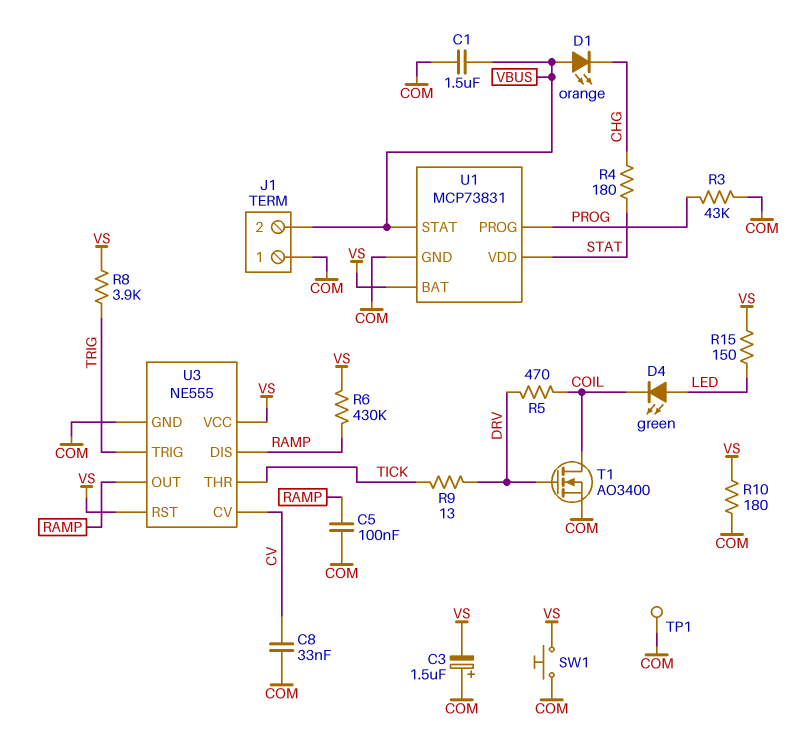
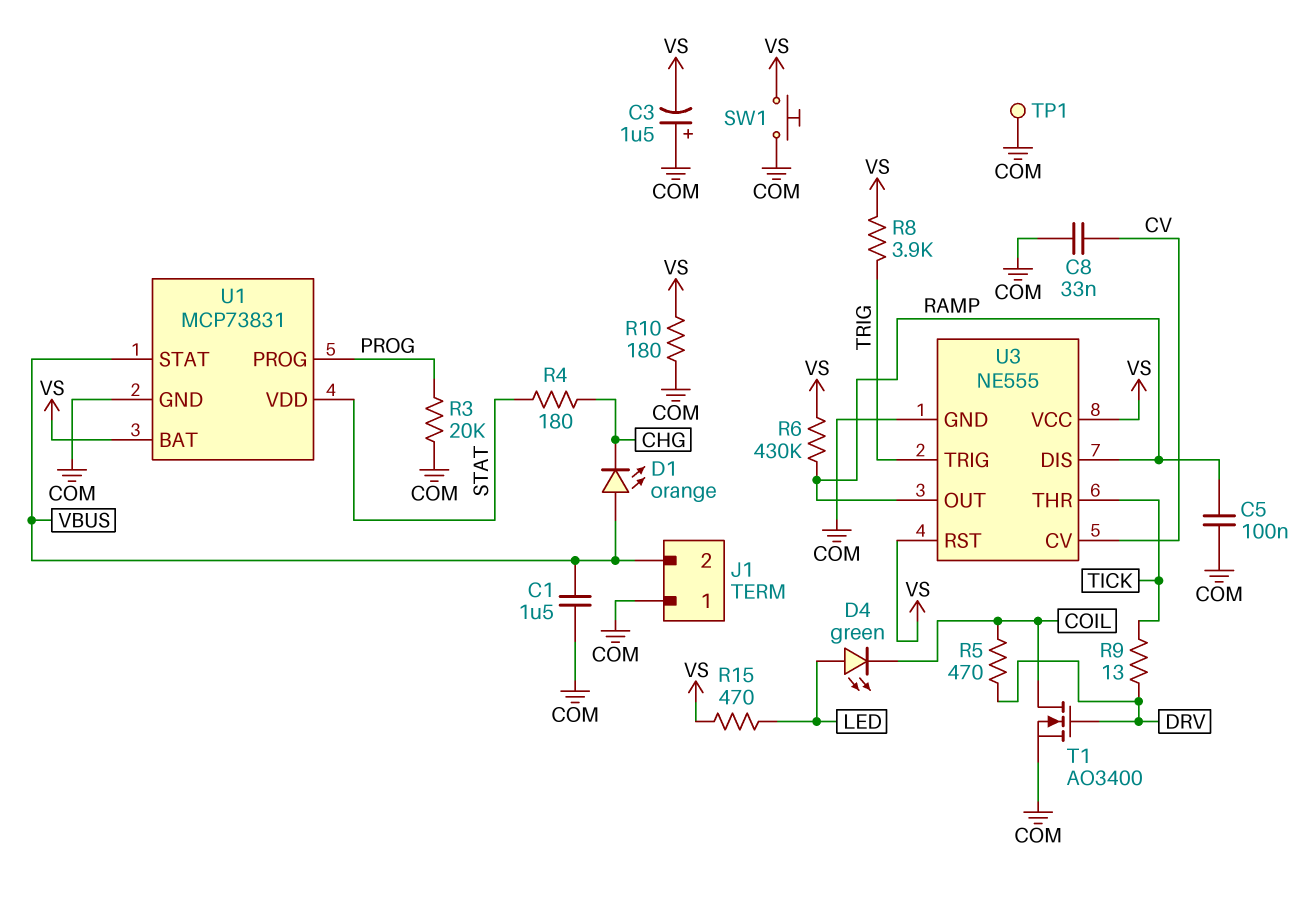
R3: 43k (COM, PROG) -> 20k (COM, PROG)
R15: 150 (LED, VS) -> 470 (LED, VS)

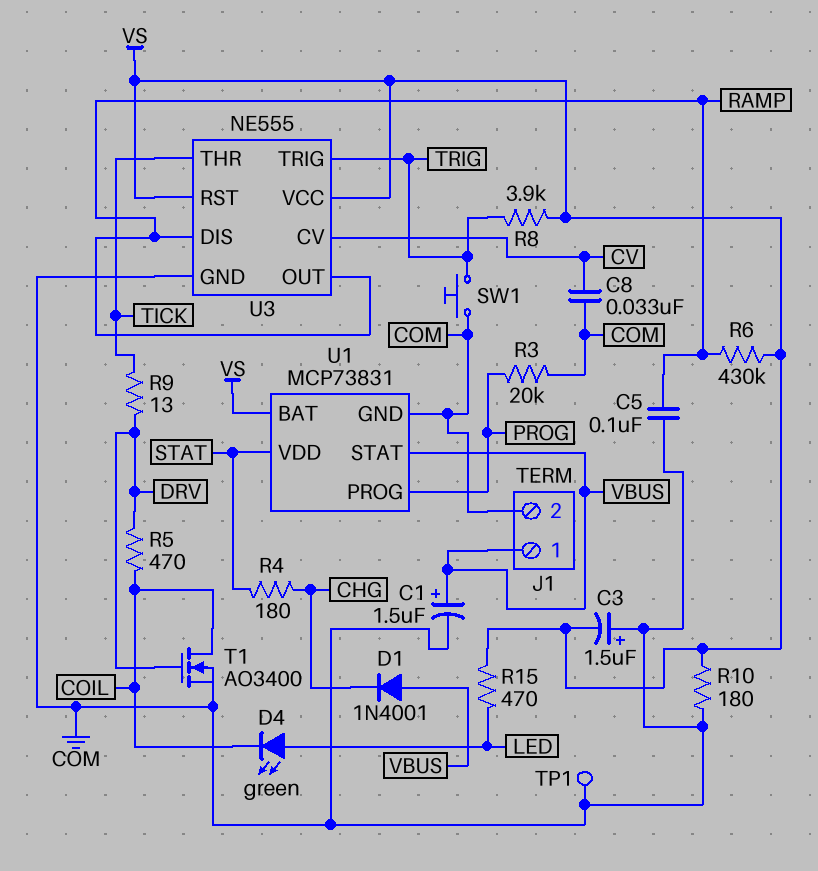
C1: 1.5uF (COM, VBUS) -> 1.5uF (plus VBUS, minus COM)
D1: LED orange (A VBUS, K CHG) -> diode 1N4001 (A VBUS, K CHG)
J1 pin 1: COM -> VBUS
J1 pin 2: VBUS -> COM
SW1: button (COM, VS) -> button (COM, TRIG)

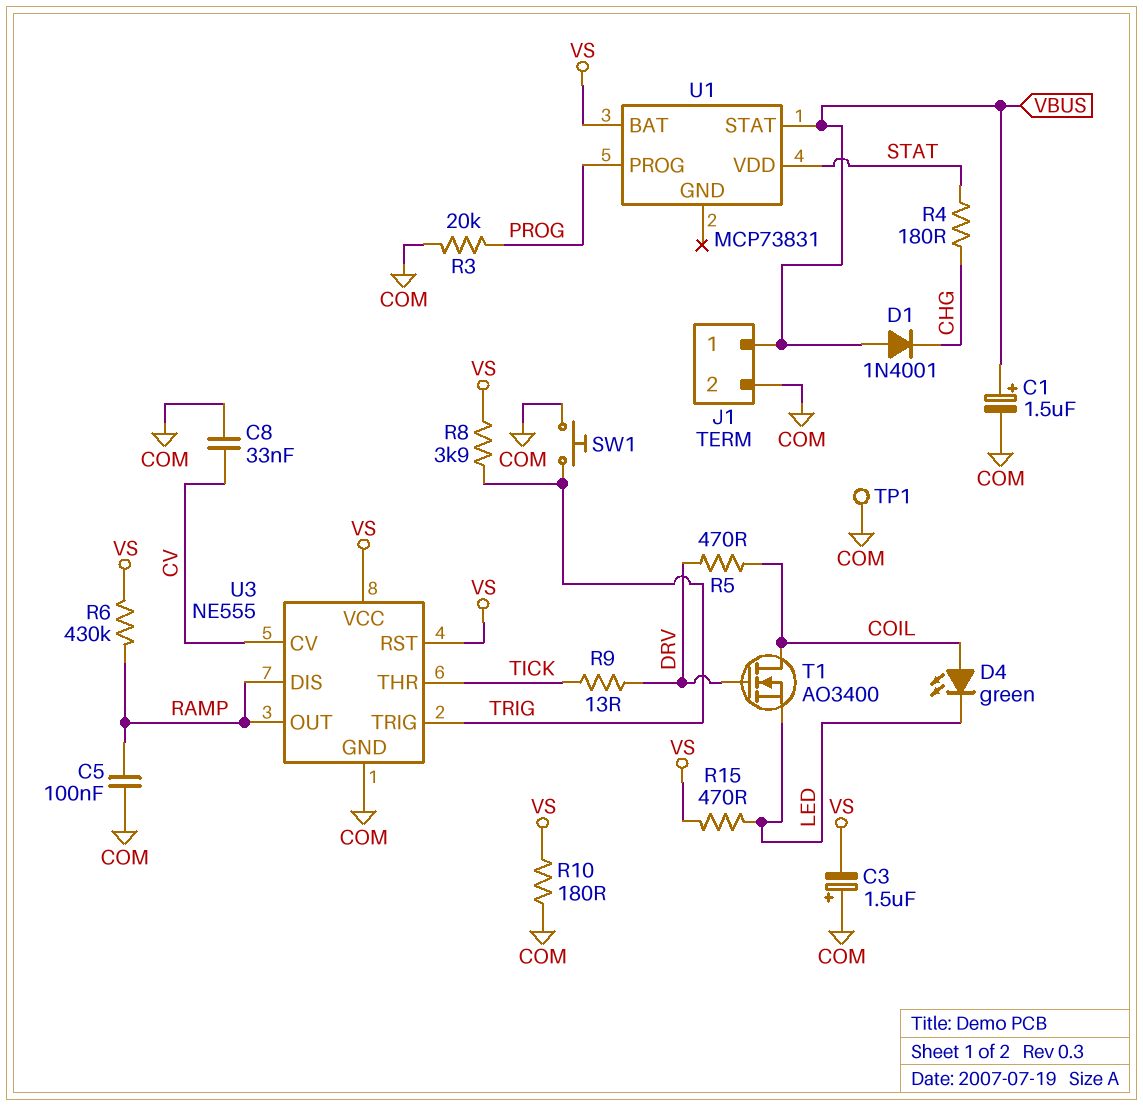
D4: LED green (A LED, K COIL) -> LED green (A COIL, K LED)
T1: NMOS AO3400 (G DRV, D COIL, S COM) -> NMOS AO3400 (G DRV, D COIL, S LED)
U1 pin GND: COM -> none

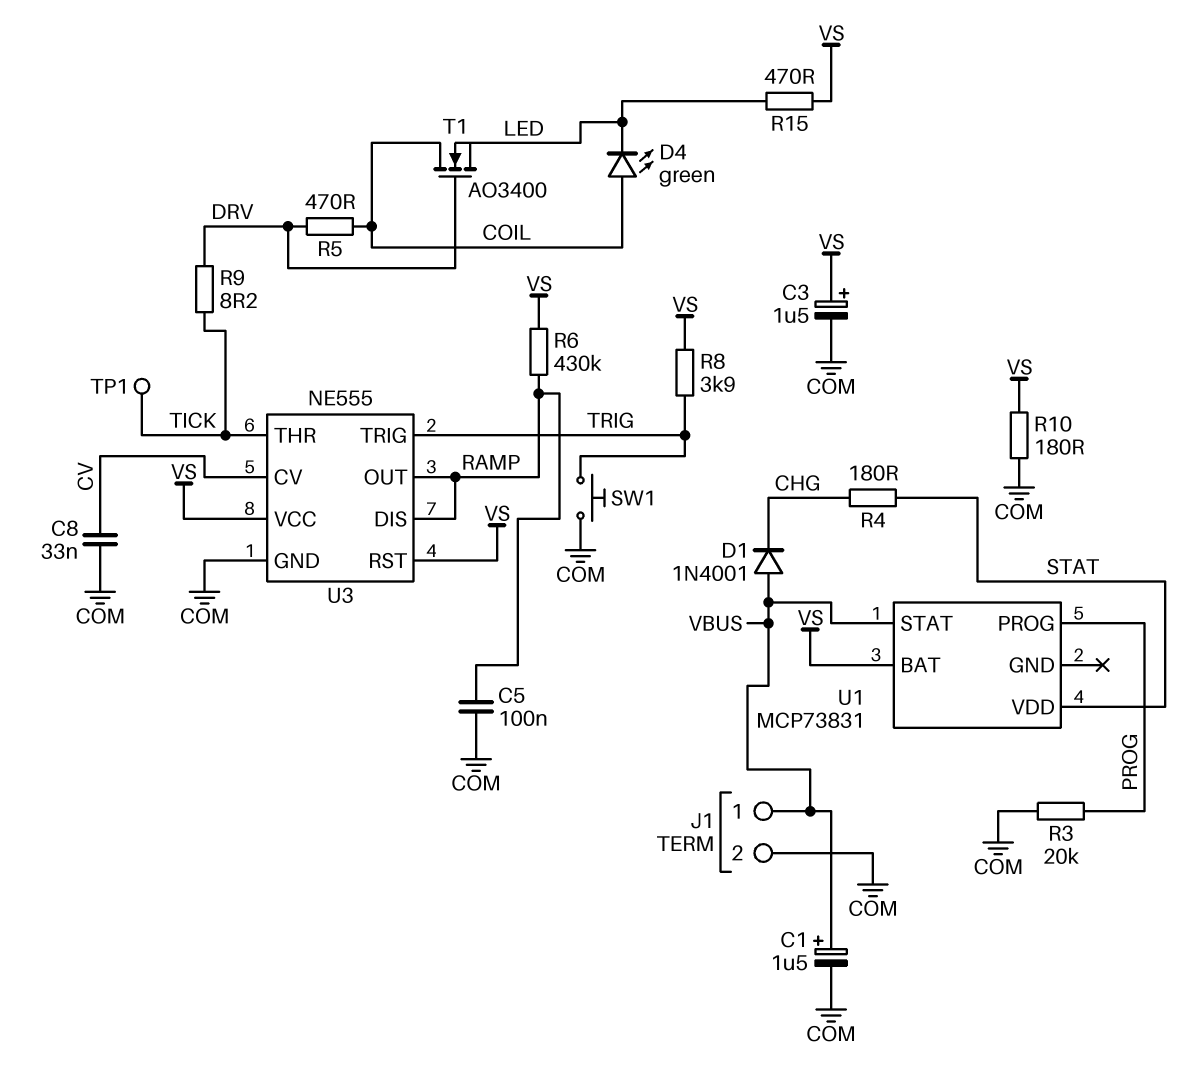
C3: 1.5uF (plus COM, minus VS) -> 1.5uF (plus VS, minus COM)
R9: 13 (DRV, TICK) -> 8.2 (DRV, TICK)
TP1: test point (COM) -> test point (TICK)

